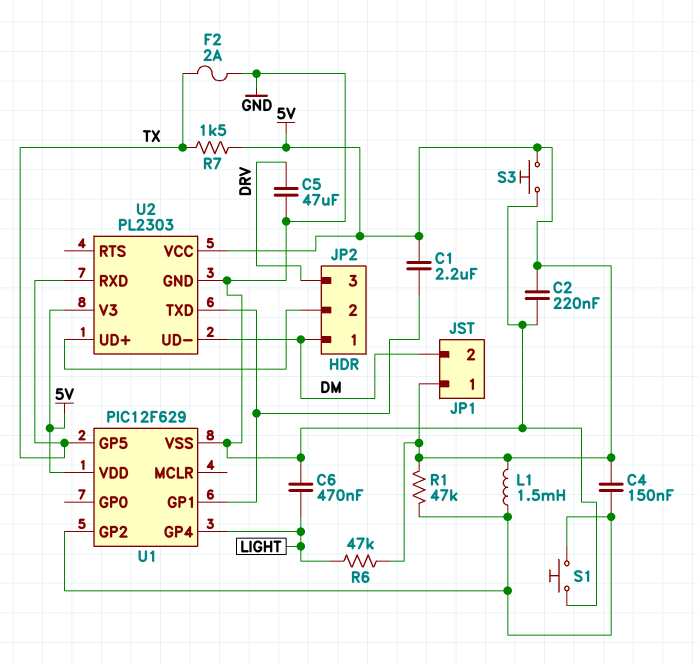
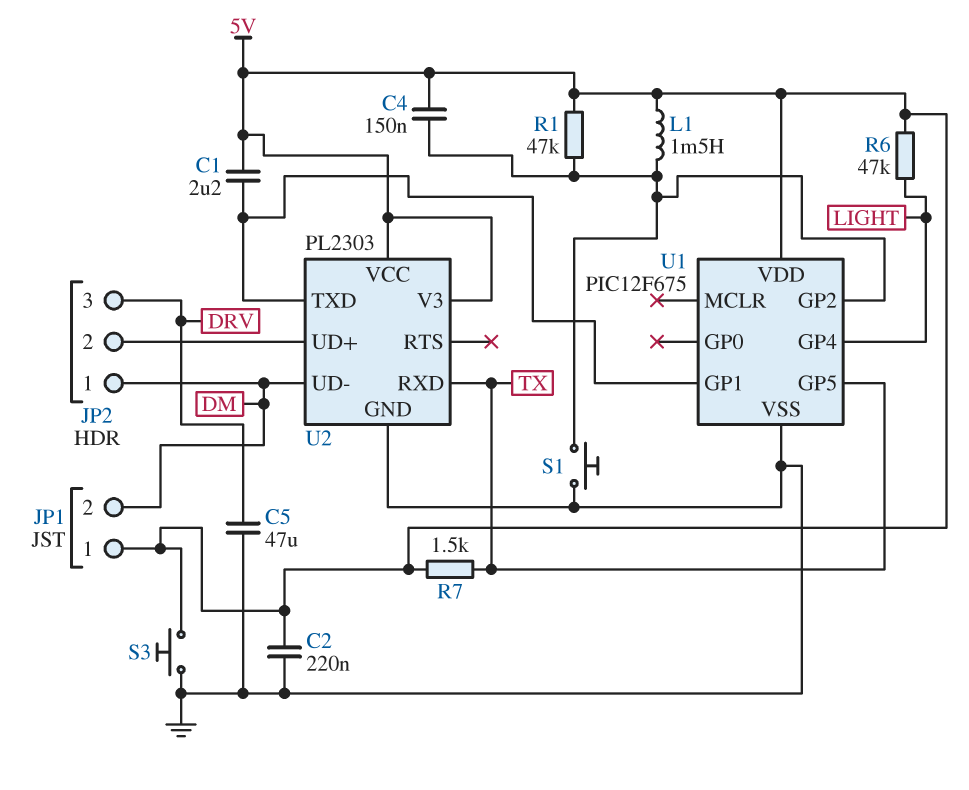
C6: 470nF (GND, LIGHT) -> none
F2: 2A (GND, TX) -> none
U1: PIC12F629 -> PIC12F675

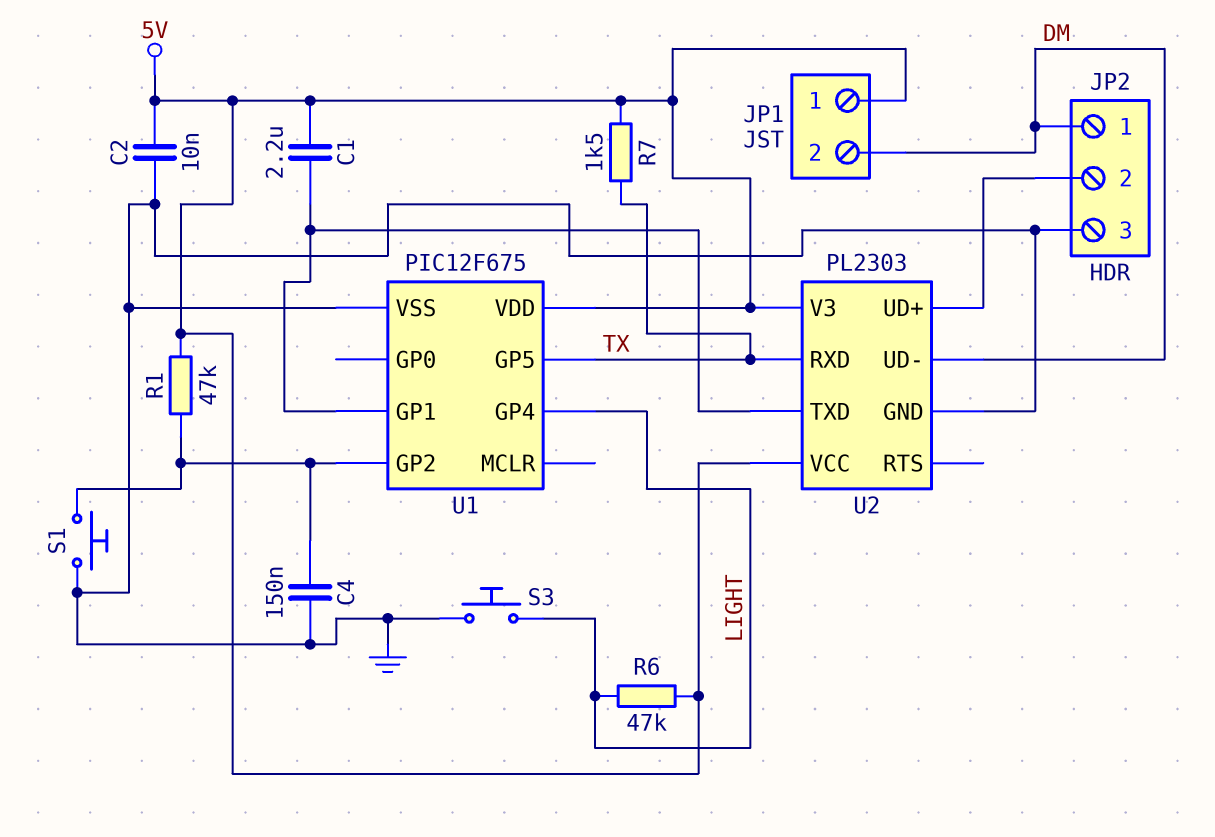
C2: 220nF (5V, GND) -> 10nF (5V, GND)
C4: 150nF (5V, U1/GP2) -> 150nF (GND, U1/GP2)
C5: 47uF (DRV, GND) -> none
JP2 pin 3: DRV -> GND
L1: 1.5mH (5V, U1/GP2) -> none
S3: button (5V, GND) -> button (GND, LIGHT)

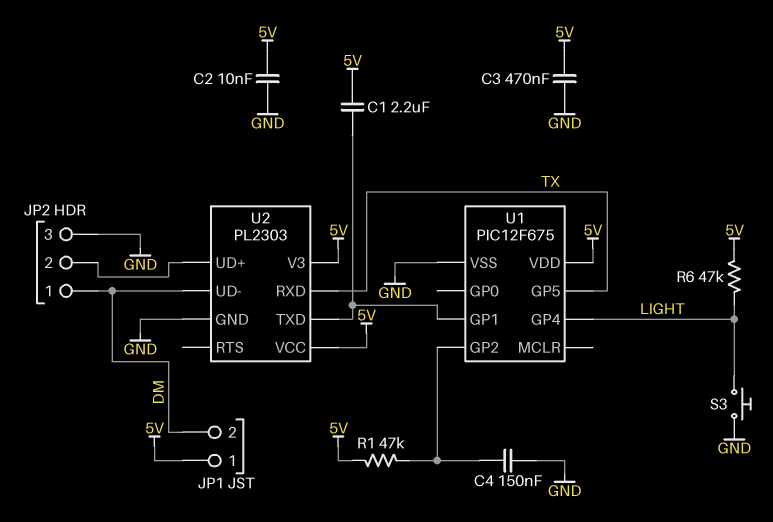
C3: none -> 470nF (5V, GND)
R7: 1.5k (5V, TX) -> none
S1: button (GND, U1/GP2) -> none

